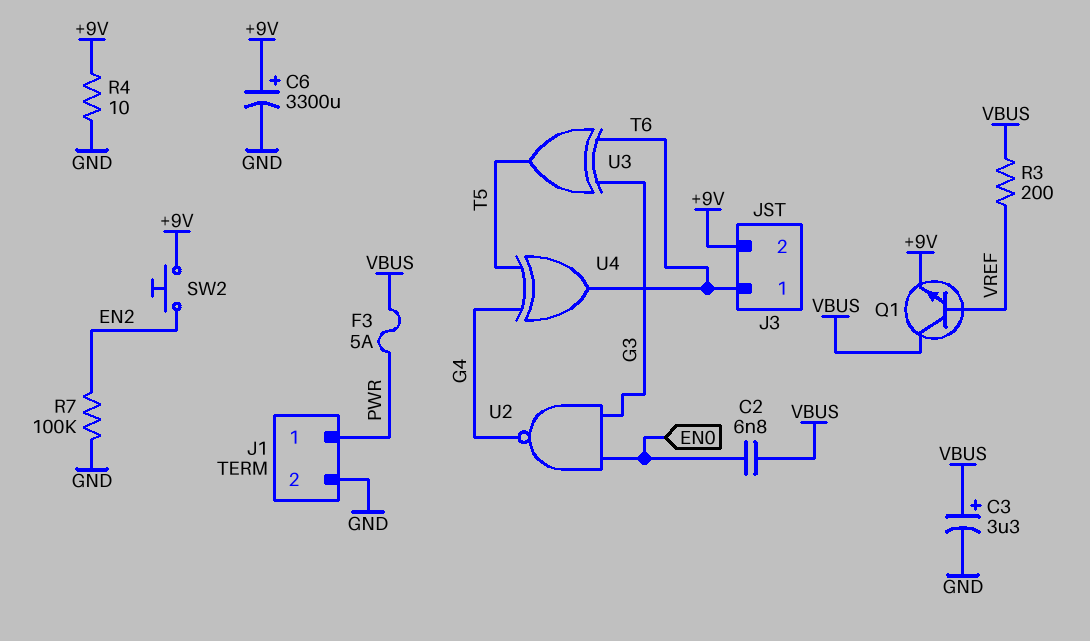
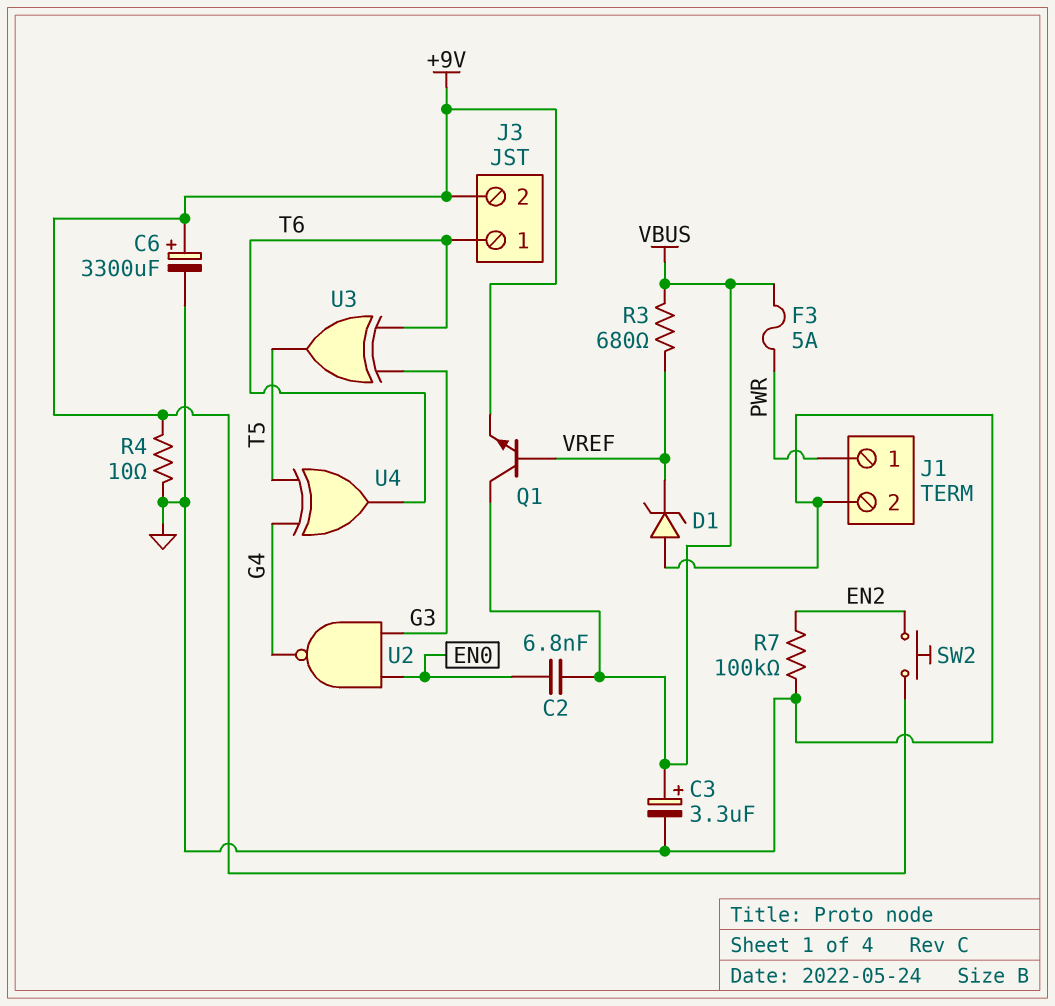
D1: none -> zener (A GND, K VREF)
R3: 200 (VBUS, VREF) -> 680 (VBUS, VREF)

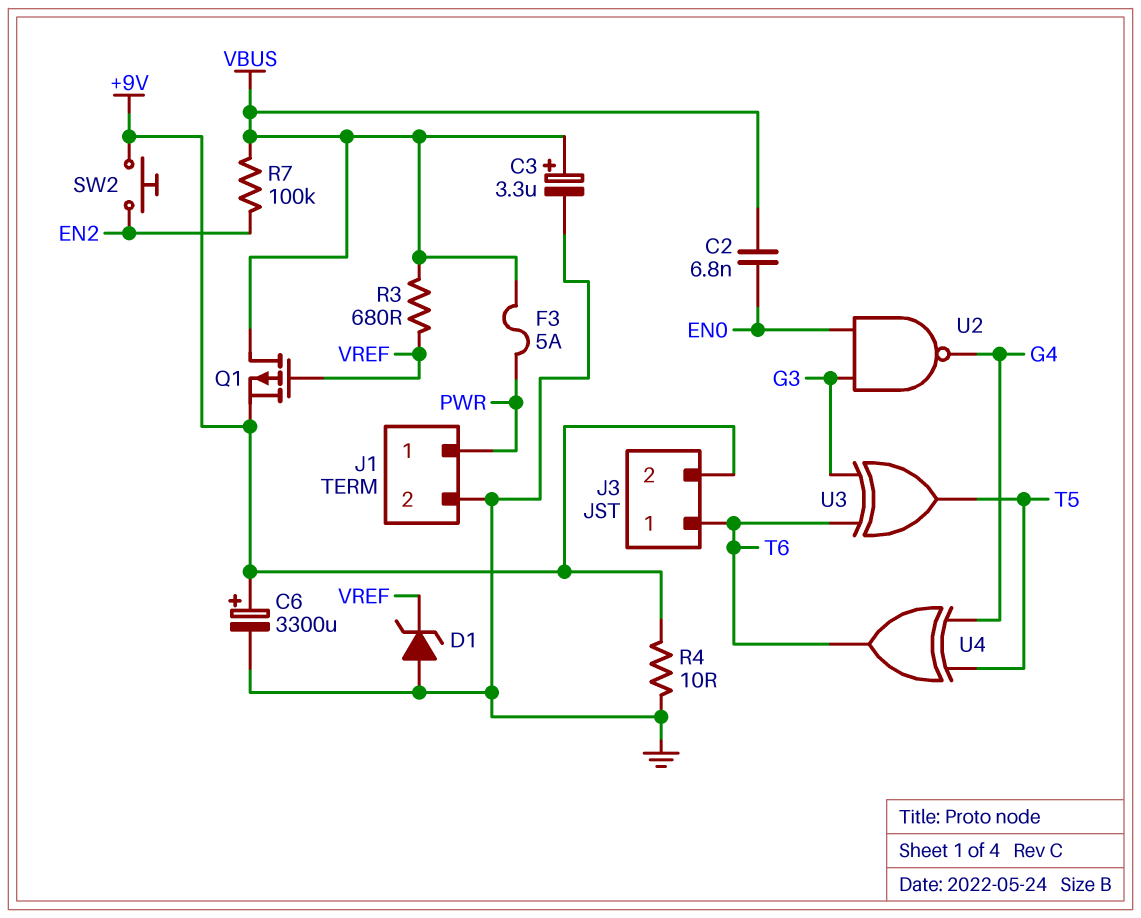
Q1: NPN (B VREF, C VBUS, E +9V) -> PMOS (G VREF, D VBUS, S +9V)
R7: 100k (EN2, GND) -> 100k (EN2, VBUS)

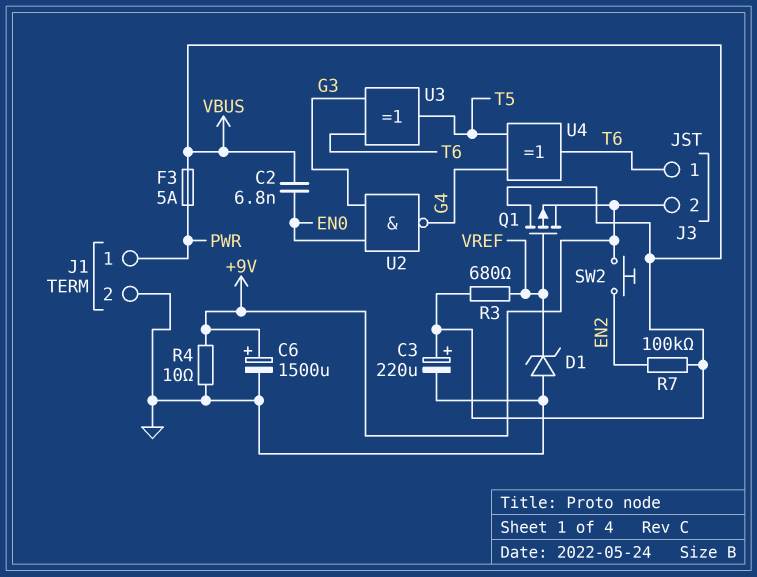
C3: 3.3uF (plus VBUS, minus GND) -> 220uF (plus VBUS, minus GND)
C6: 3300uF (plus +9V, minus GND) -> 1500uF (plus +9V, minus GND)

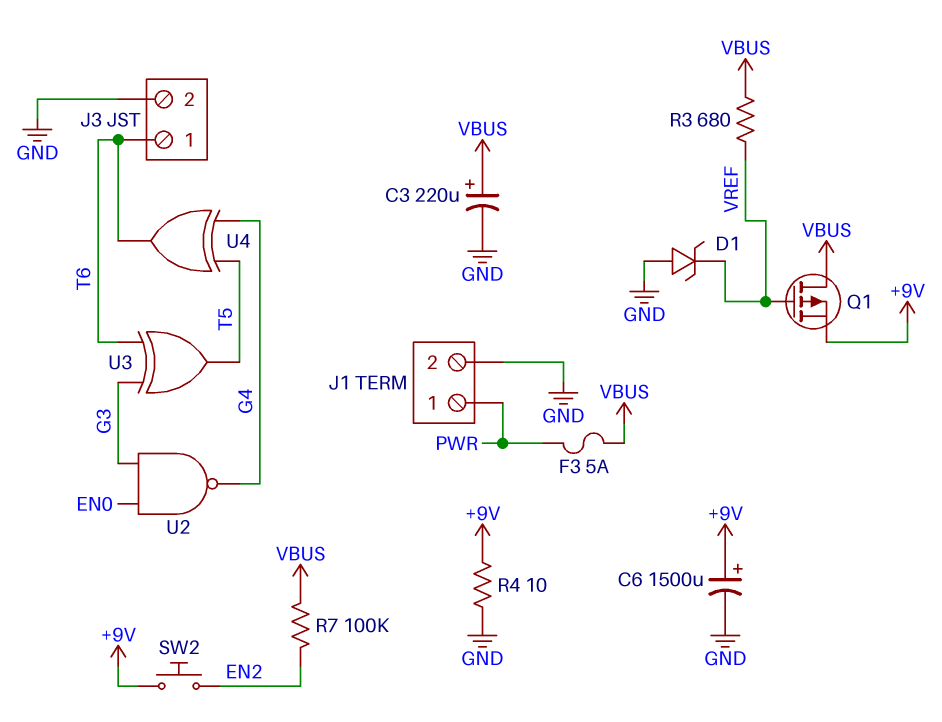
C2: 6.8nF (EN0, VBUS) -> none
J3 pin 2: +9V -> GND

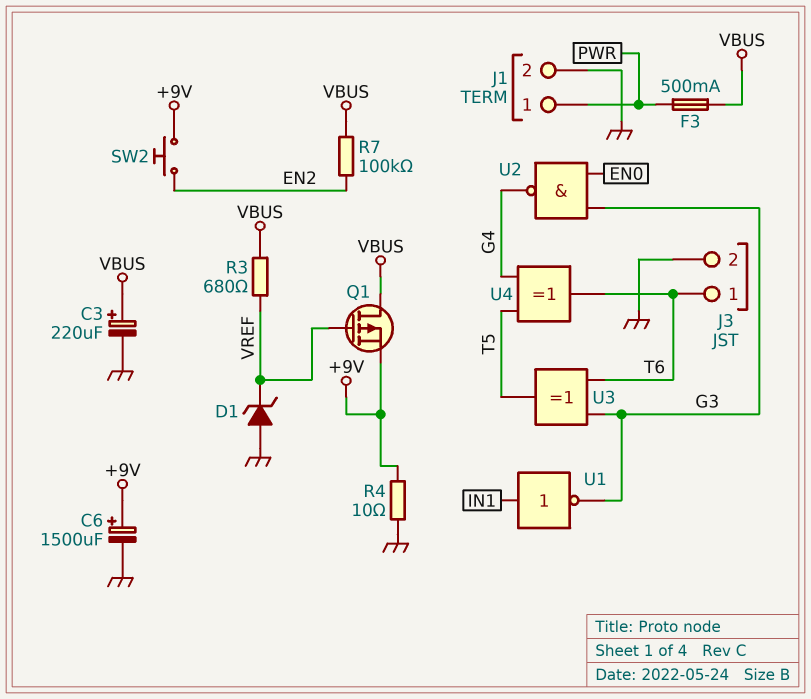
F3: 5A (PWR, VBUS) -> 500mA (PWR, VBUS)
U1: none -> NOT (in IN1, out G3)

